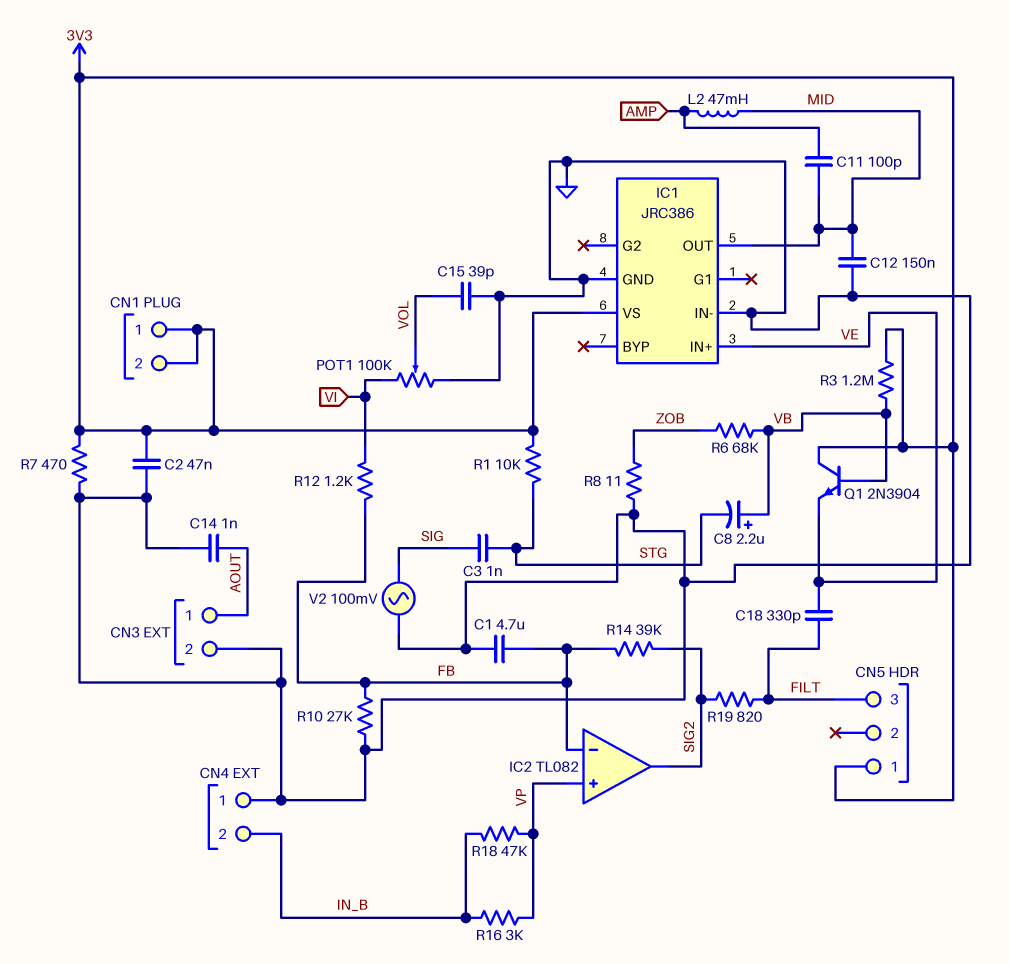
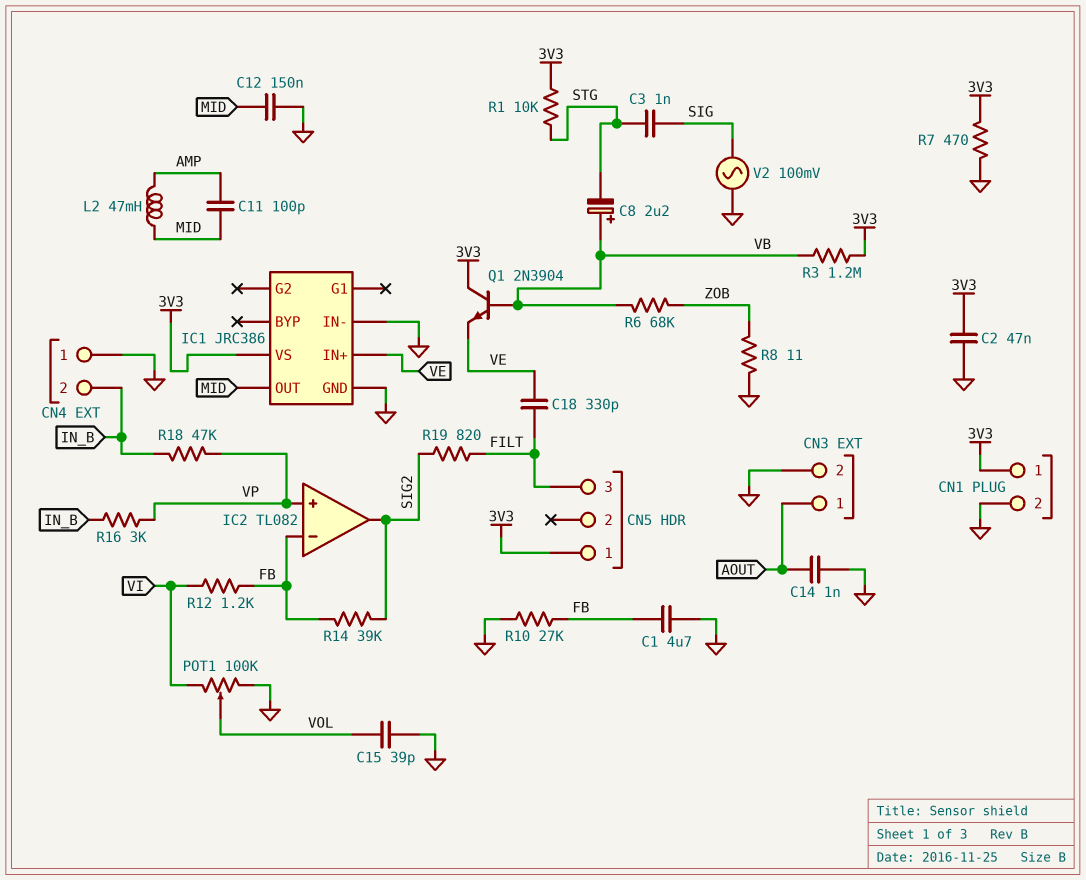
CN1 pin 2: 3V3 -> GND

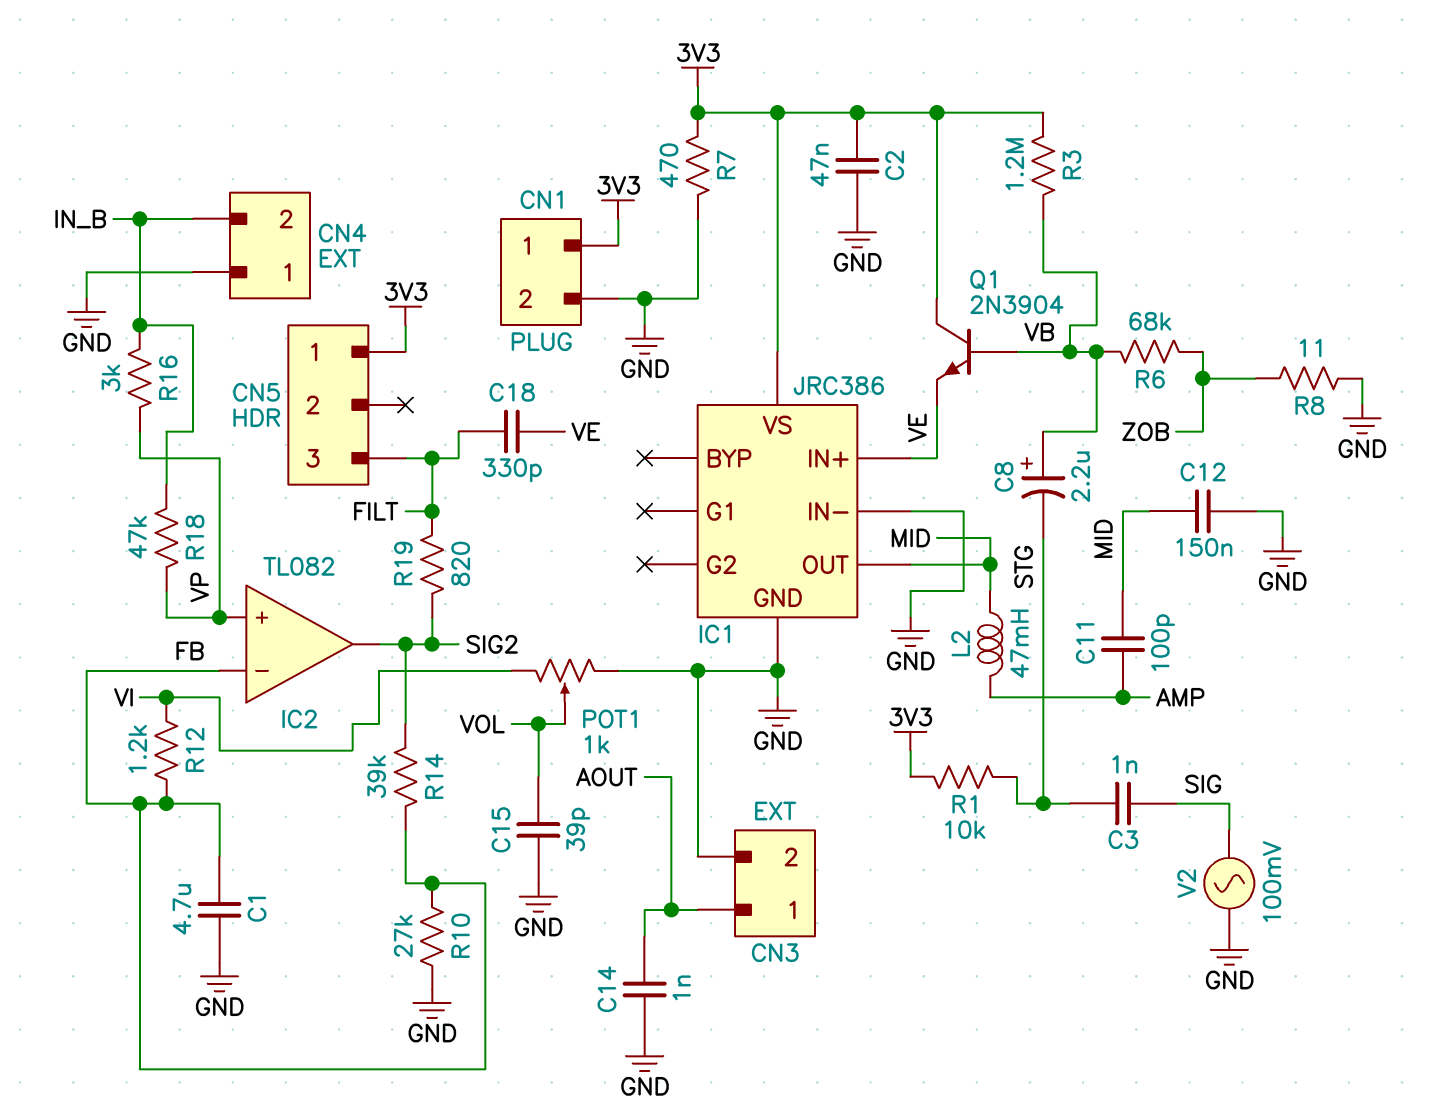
POT1: 100k (GND, VI, wiper VOL) -> 1k (GND, VI, wiper VOL)

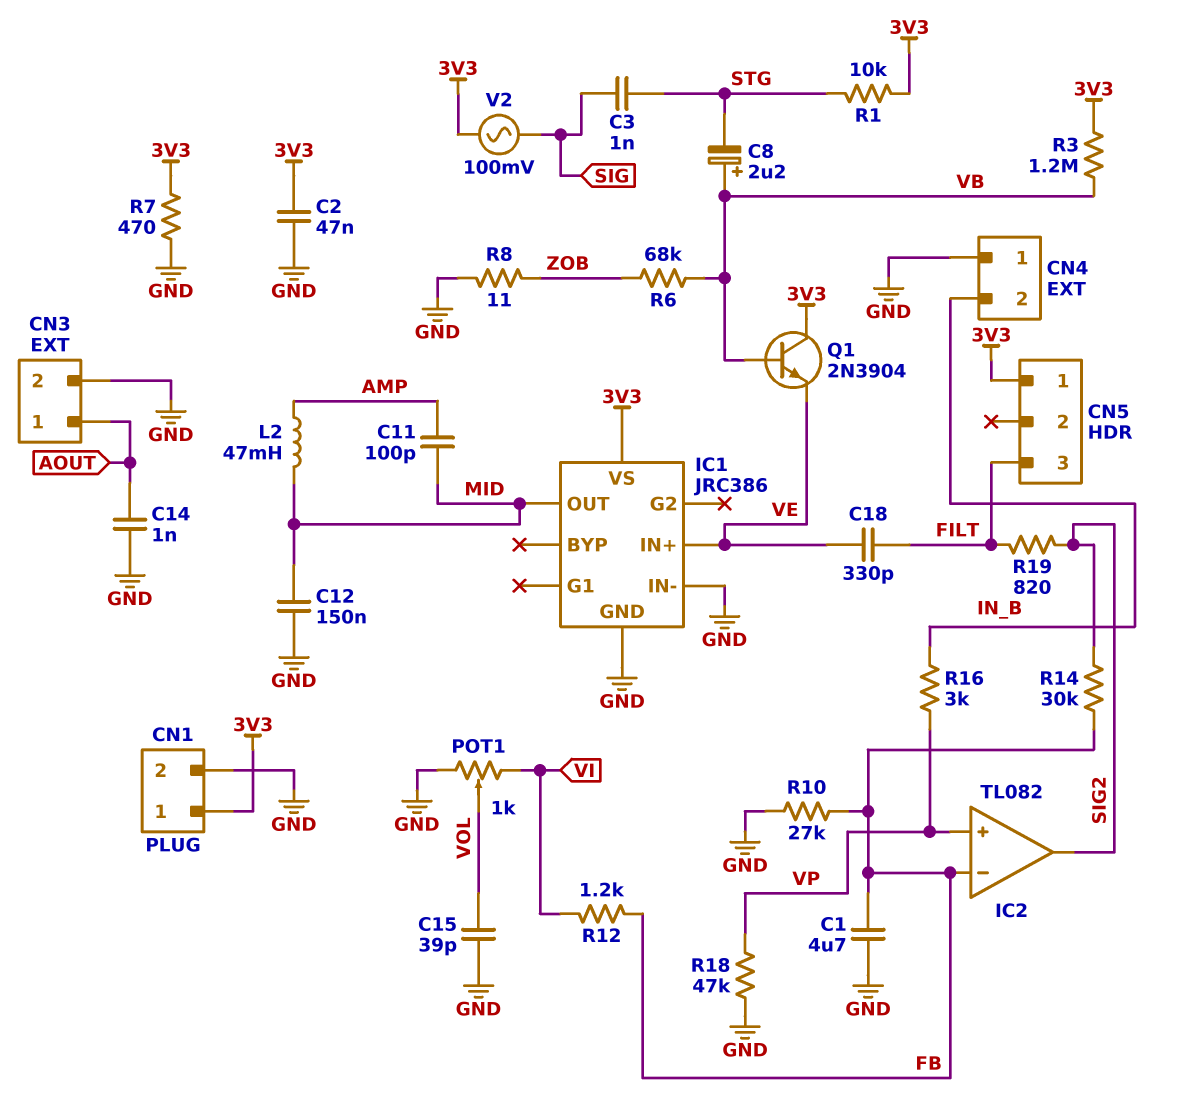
R14: 39k (FB, SIG2) -> 30k (FB, SIG2)
R18: 47k (IN_B, VP) -> 47k (GND, VP)
V2: AC 100mV (GND, SIG) -> AC 100mV (3V3, SIG)

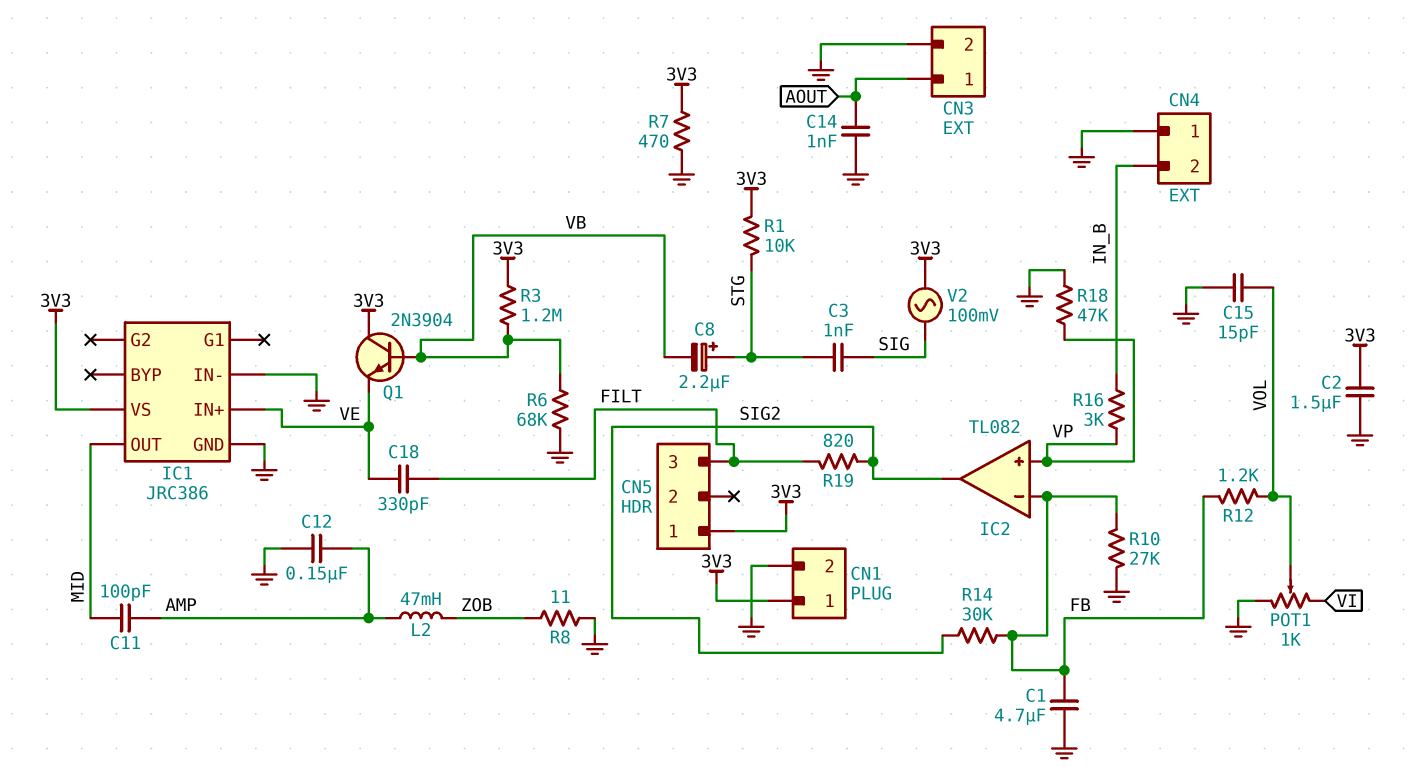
C2: 47nF (3V3, GND) -> 1.5uF (3V3, GND)
C8: 2.2uF (plus VB, minus STG) -> 2.2uF (plus STG, minus VB)
C12: 150nF (GND, MID) -> 150nF (AMP, GND)
C15: 39pF (GND, VOL) -> 15pF (GND, VOL)
L2: 47mH (AMP, MID) -> 47mH (AMP, ZOB)
R6: 68k (VB, ZOB) -> 68k (GND, VB)
R12: 1.2k (FB, VI) -> 1.2k (FB, VOL)

